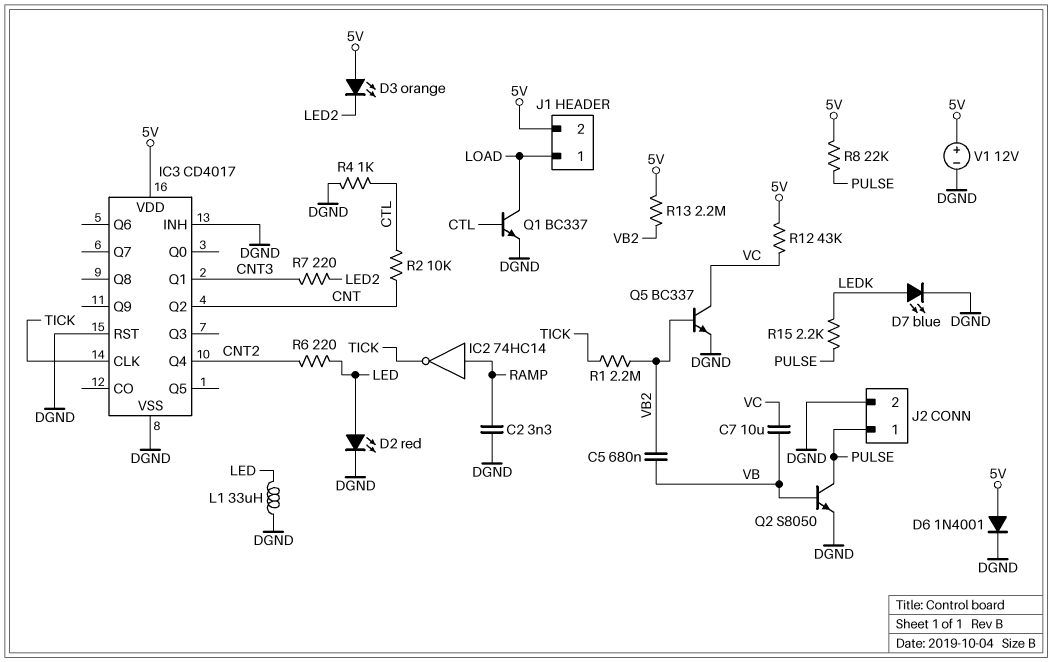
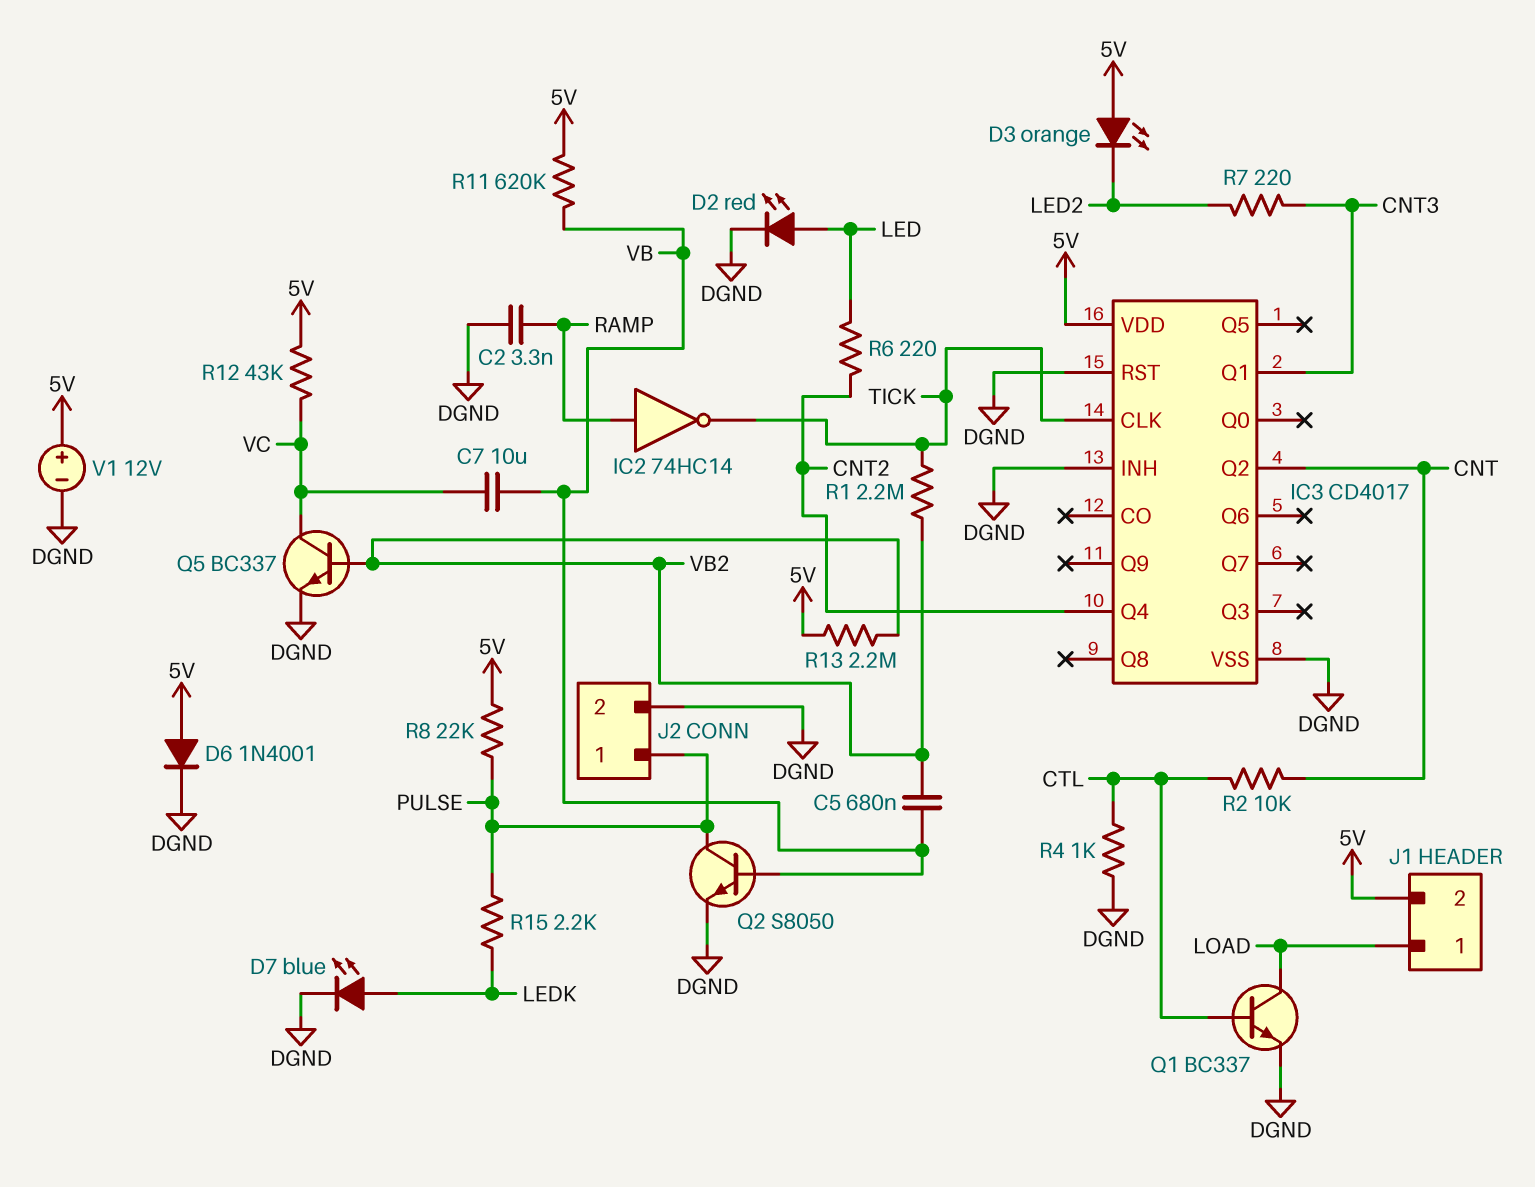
L1: 33uH (DGND, LED) -> none
R11: none -> 620k (5V, VB)

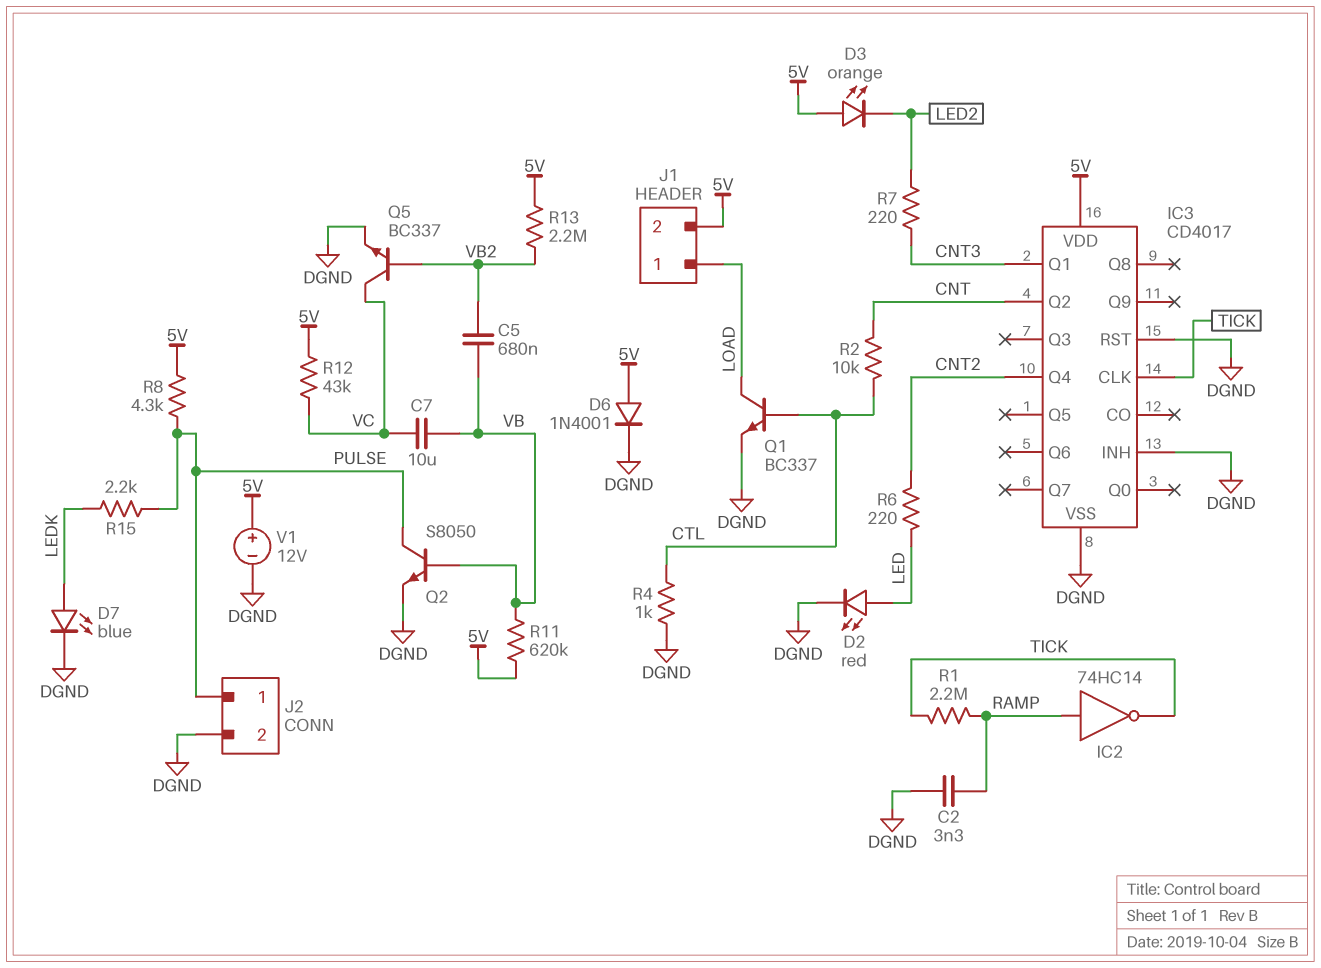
R1: 2.2M (TICK, VB2) -> 2.2M (RAMP, TICK)
R8: 22k (5V, PULSE) -> 4.3k (5V, PULSE)

